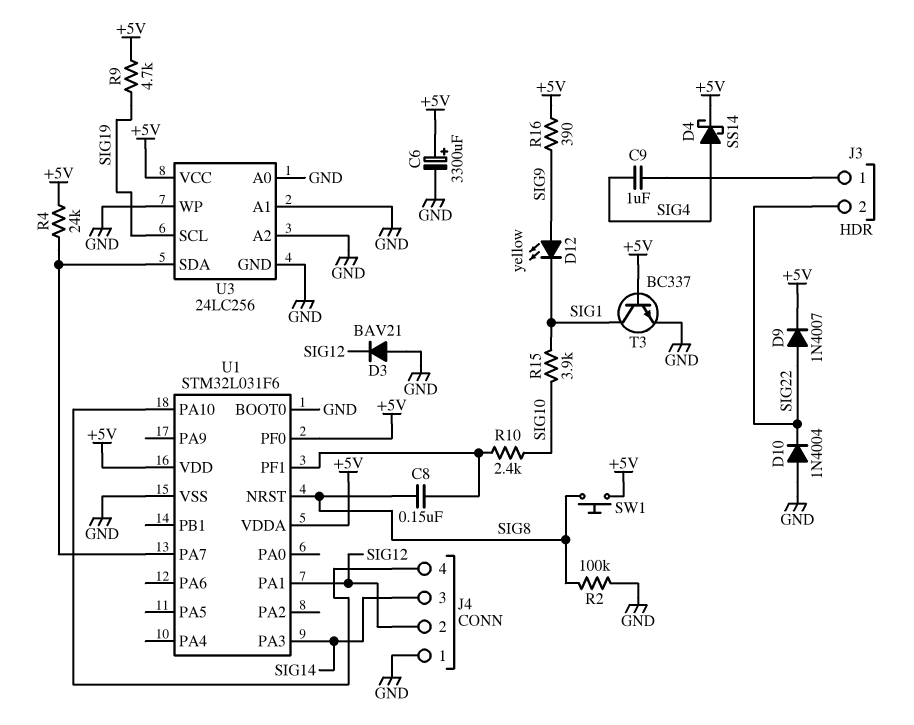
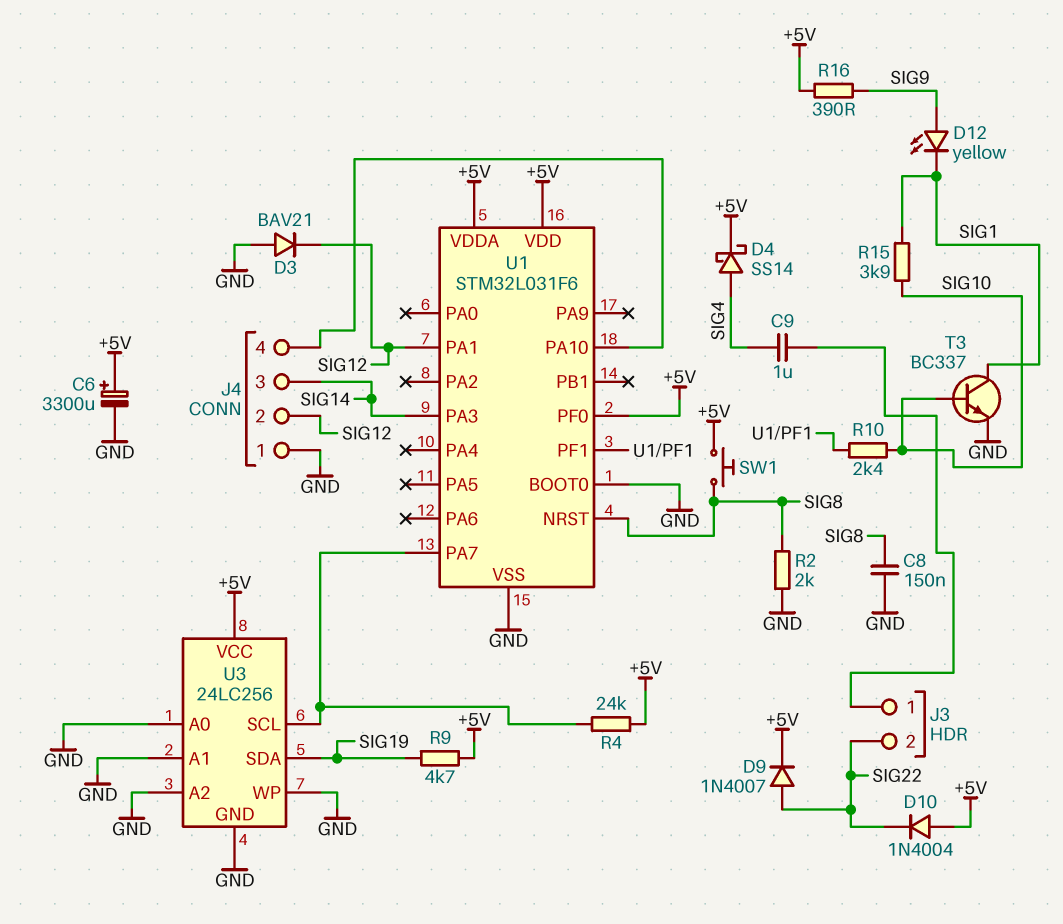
C8: 150nF (SIG8, U1/PF1) -> 150nF (GND, SIG8)
D10: diode 1N4004 (A GND, K SIG22) -> diode 1N4004 (A +5V, K SIG22)
R2: 100k (GND, SIG8) -> 2k (GND, SIG8)
T3: NPN BC337 (B +5V, C SIG1, E GND) -> NPN BC337 (B SIG10, C SIG1, E GND)
U3 pin SCL: SIG19 -> U1/PA7
U3 pin SDA: U1/PA7 -> SIG19

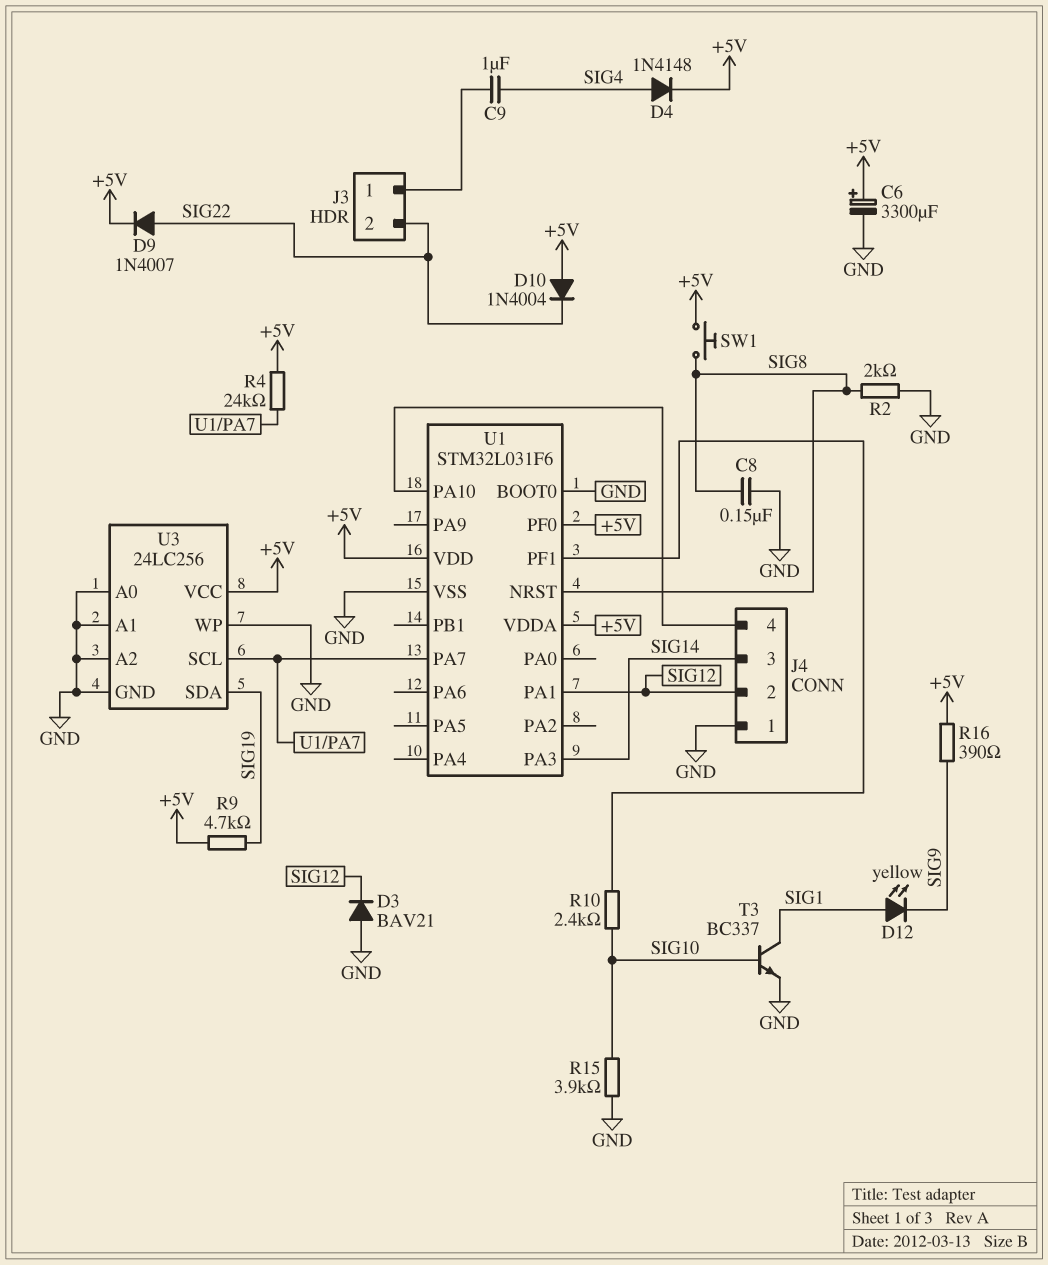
D4: schottky SS14 (A SIG4, K +5V) -> diode 1N4148 (A SIG4, K +5V)
D12: LED yellow (A SIG9, K SIG1) -> LED yellow (A SIG1, K SIG9)
R15: 3.9k (SIG1, SIG10) -> 3.9k (GND, SIG10)

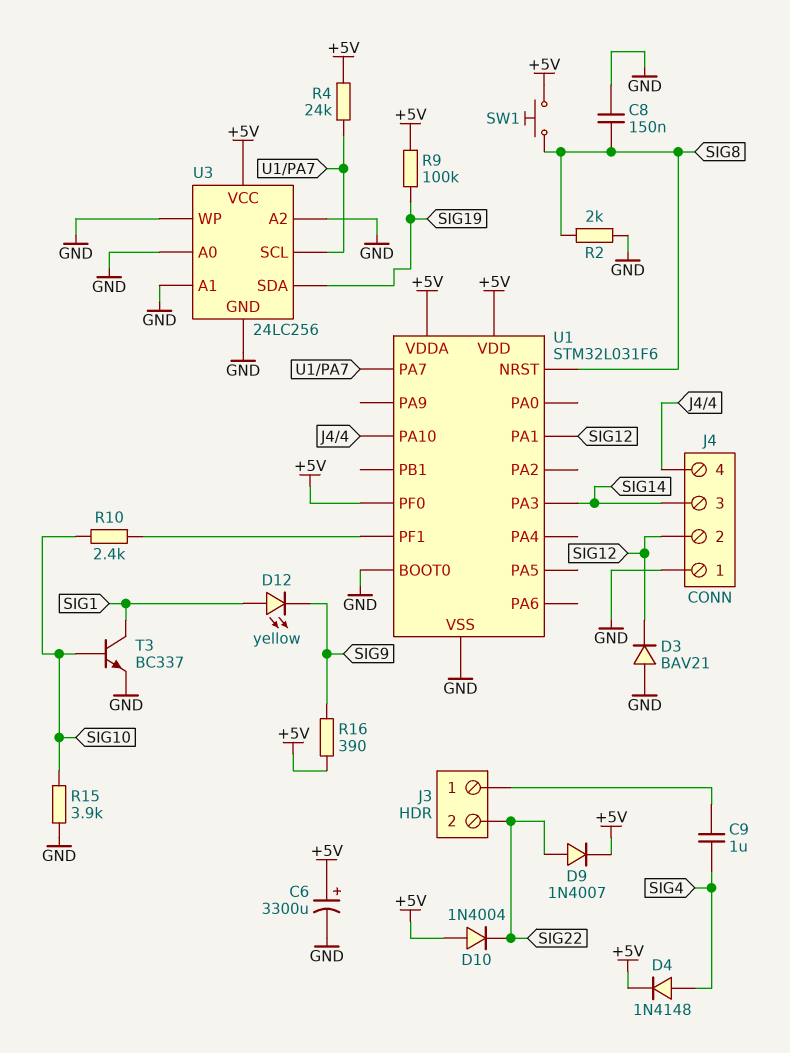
R9: 4.7k (+5V, SIG19) -> 100k (+5V, SIG19)

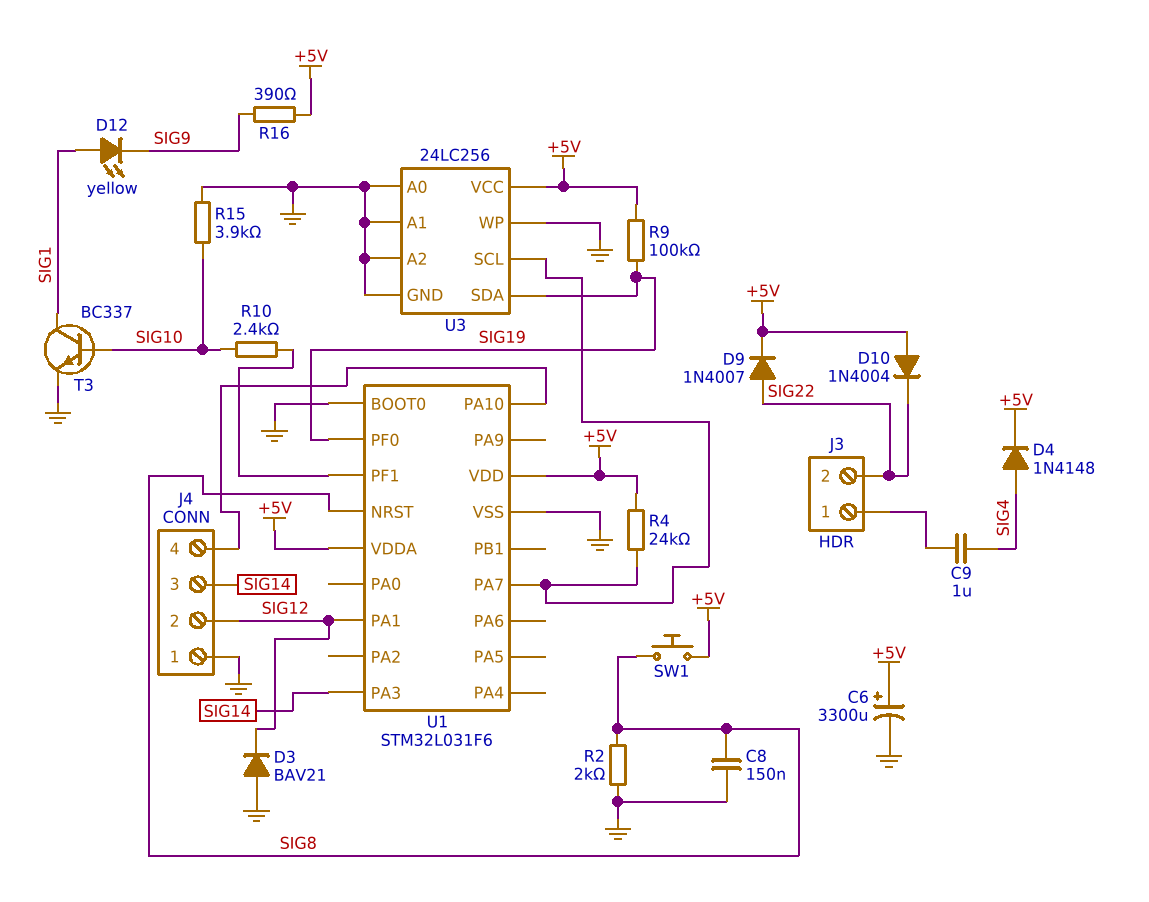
U1 pin PF0: +5V -> SIG19

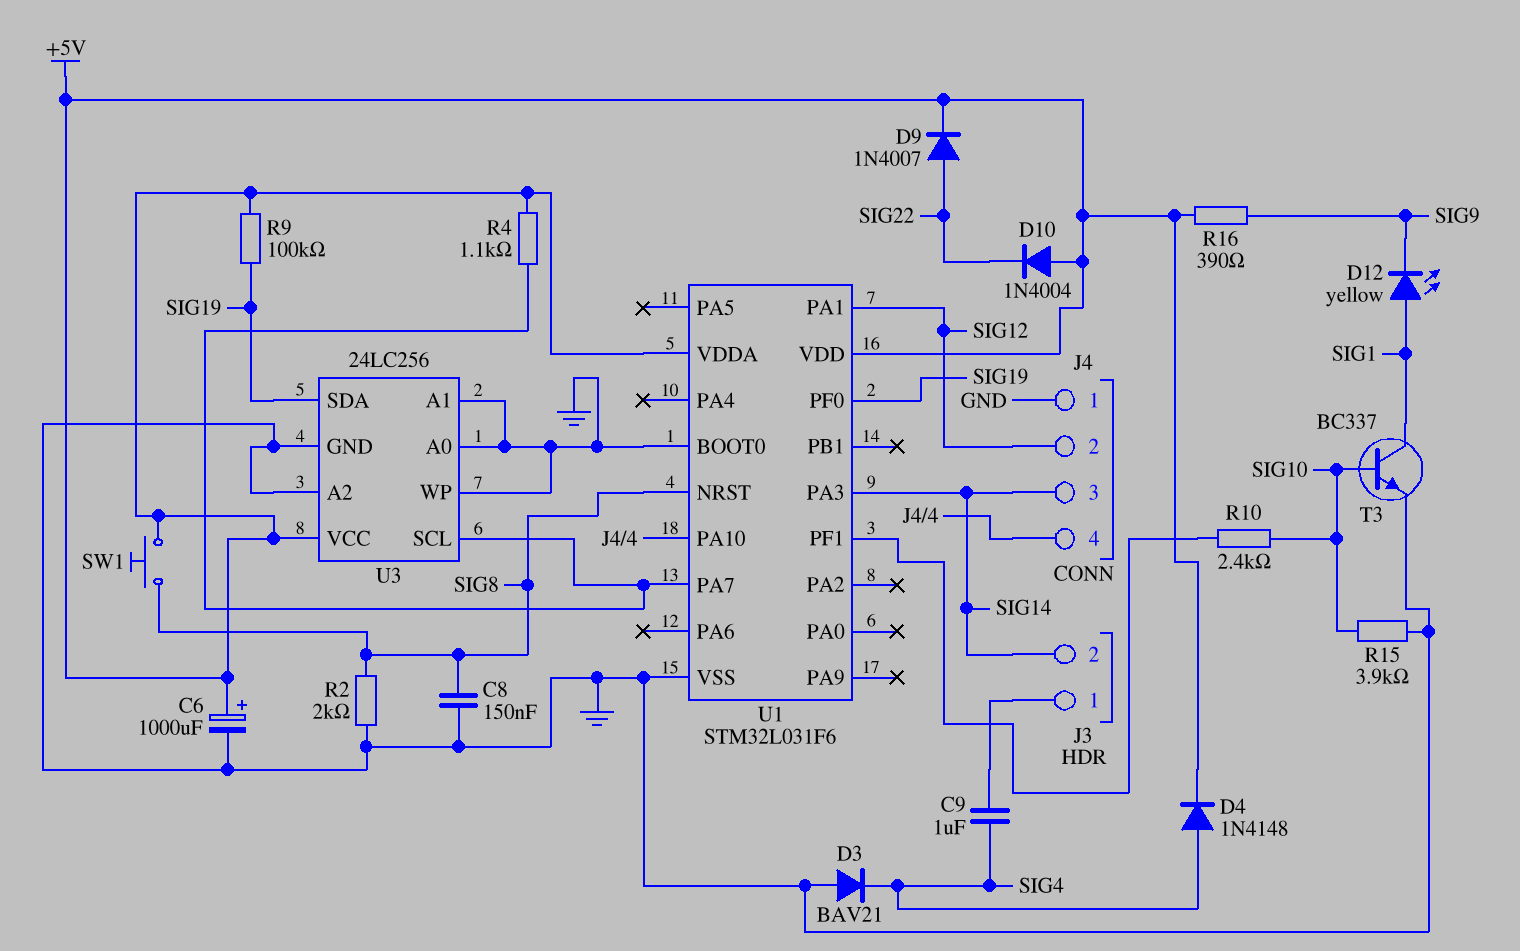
C6: 3300uF (plus +5V, minus GND) -> 1000uF (plus +5V, minus GND)
D3: diode BAV21 (A GND, K SIG12) -> diode BAV21 (A GND, K SIG4)
J3 pin 2: SIG22 -> SIG14
R4: 24k (+5V, U1/PA7) -> 1.1k (+5V, U1/PA7)

